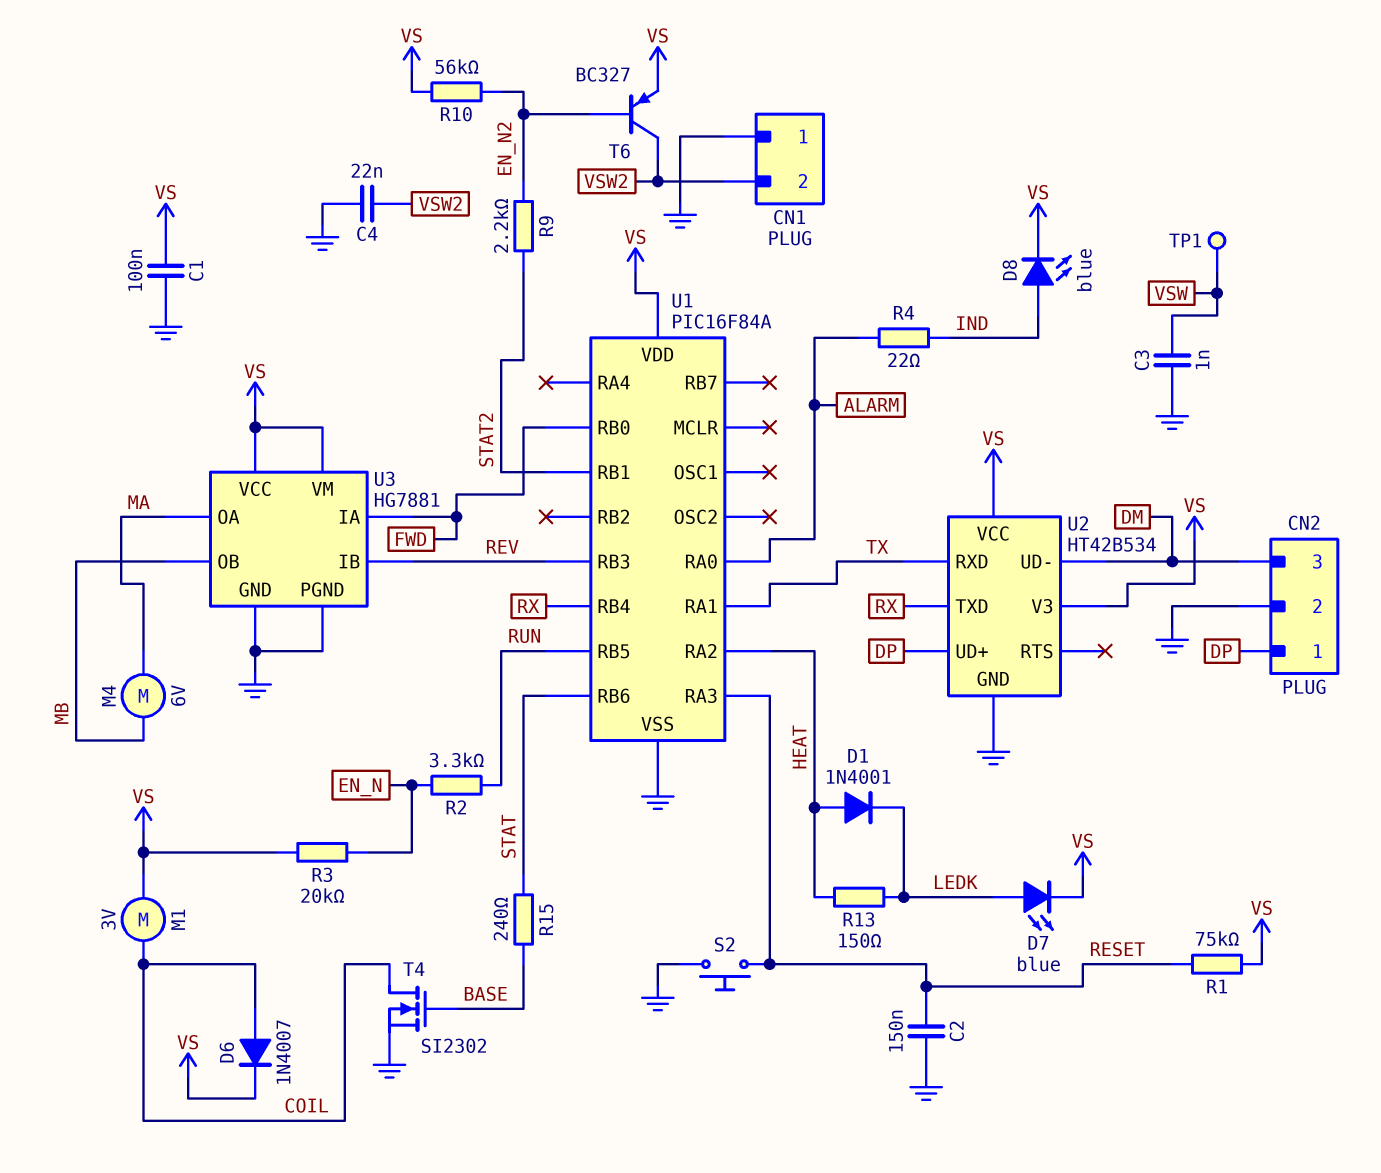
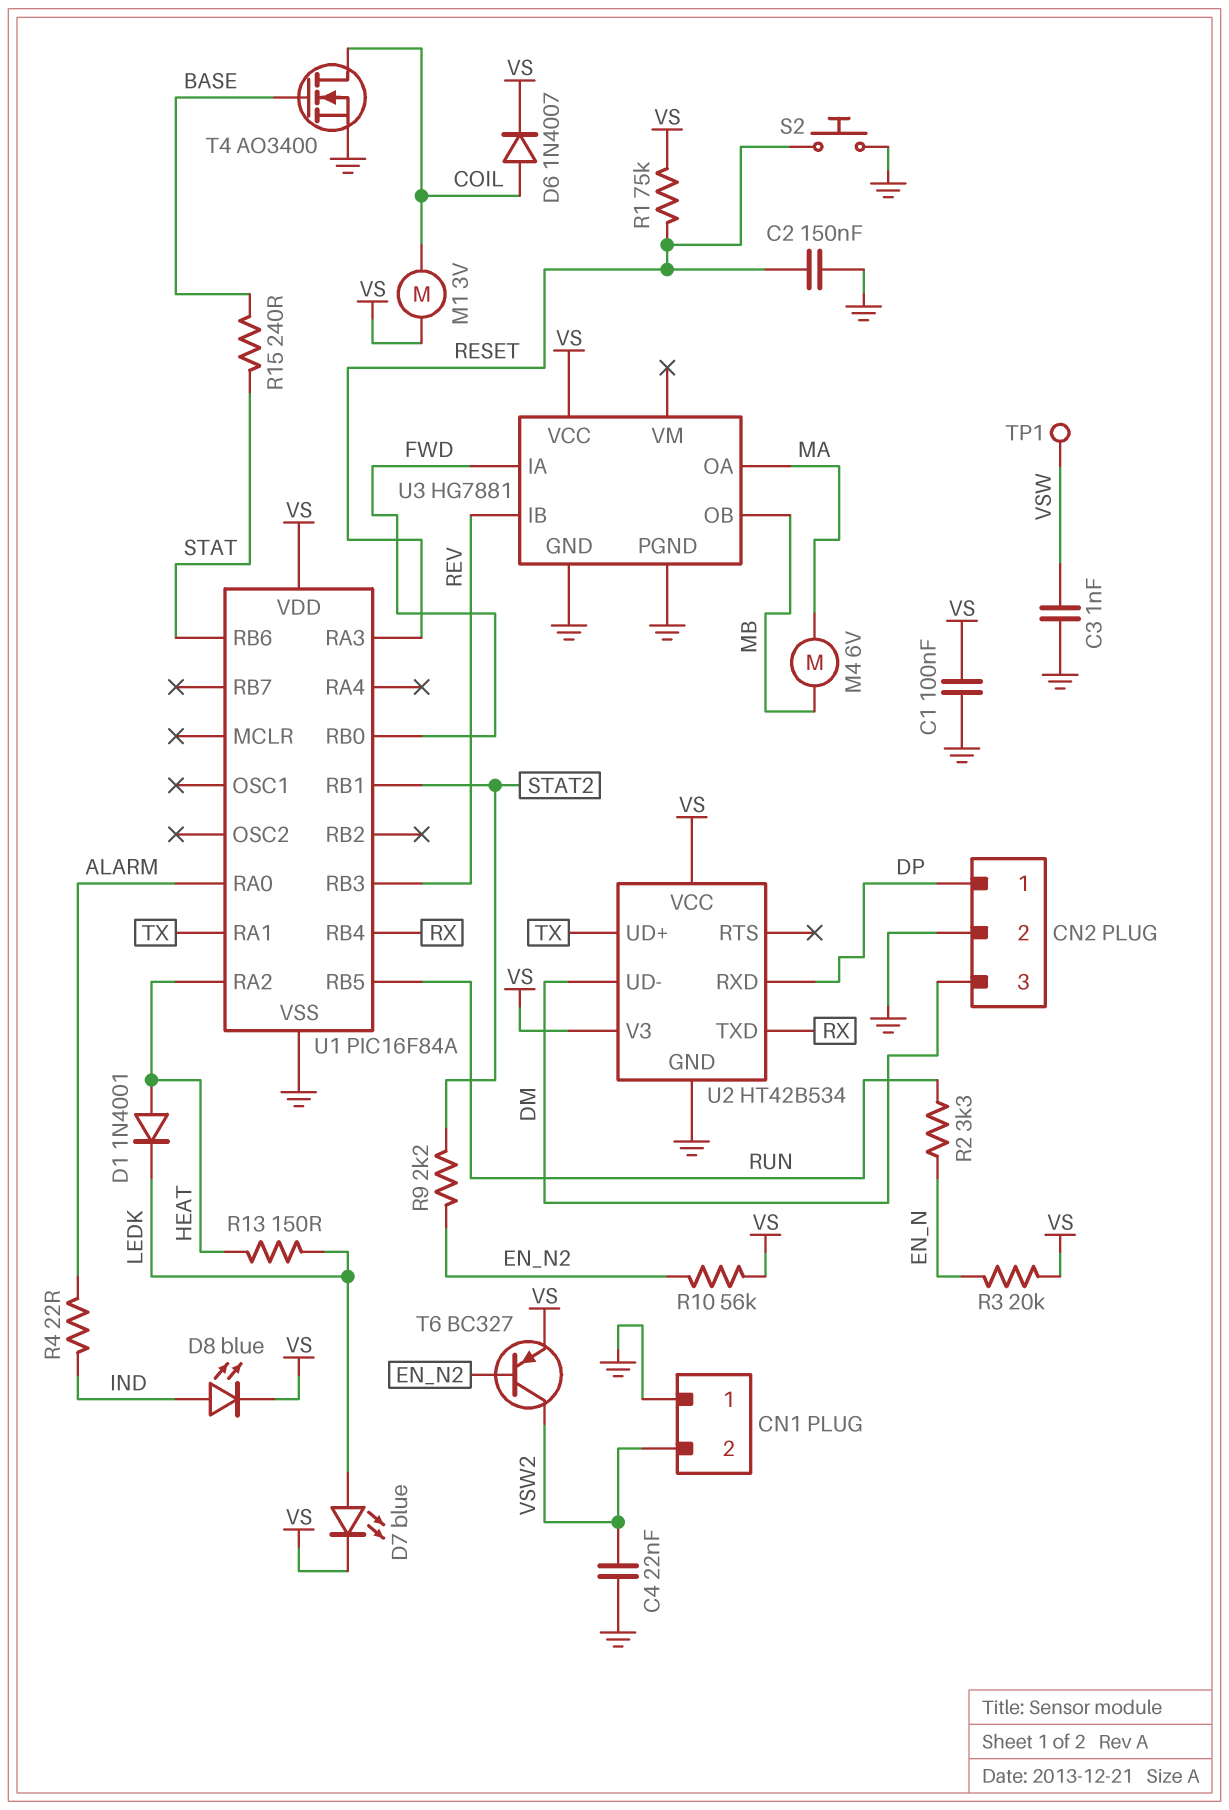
T4: NMOS SI2302 (G BASE, D COIL, S GND) -> NMOS AO3400 (G BASE, D COIL, S GND)
U2 pin RXD: TX -> DP
U2 pin UD+: DP -> TX
U3 pin VM: VS -> none

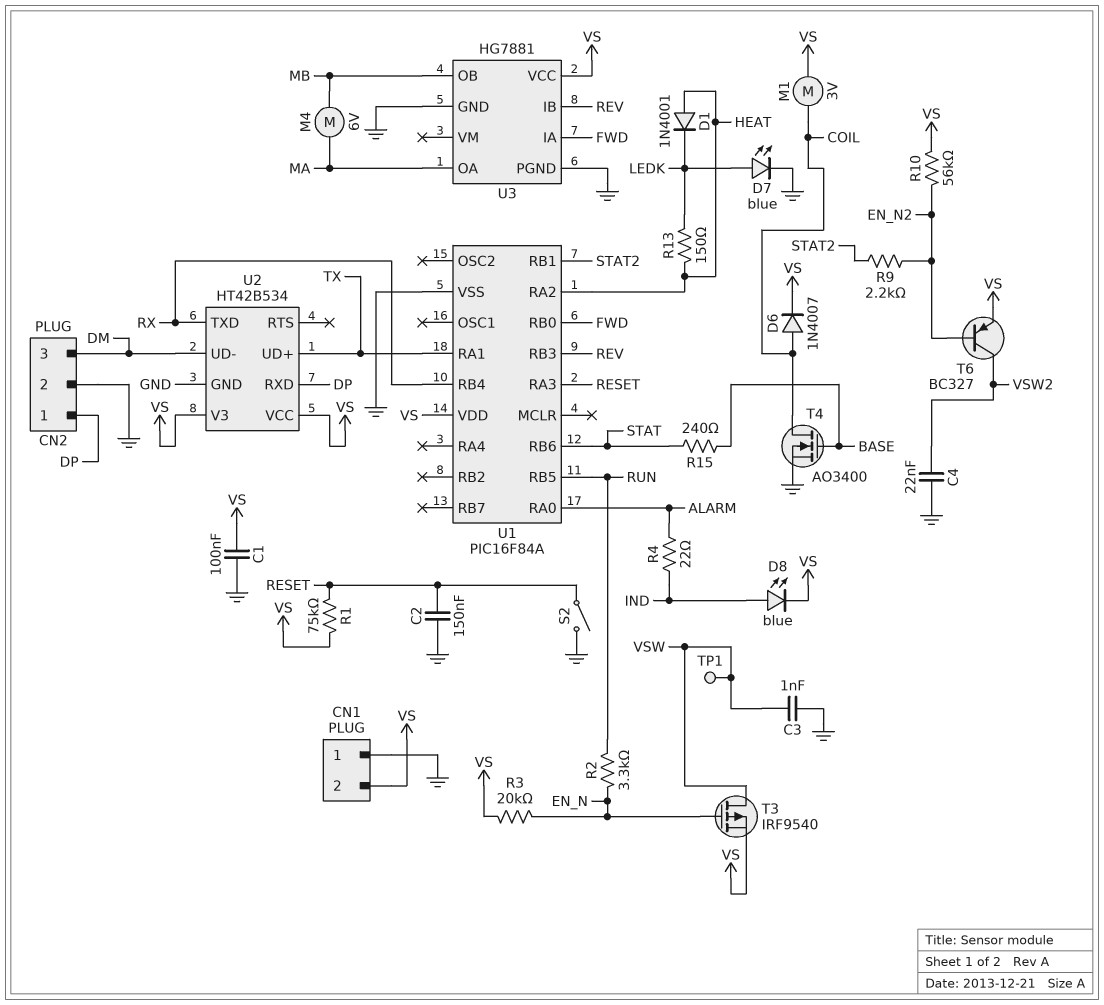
CN1 pin 2: VSW2 -> VS
D7: LED blue (A LEDK, K VS) -> LED blue (A LEDK, K GND)
S2: button (GND, RESET) -> switch (GND, RESET)
T3: none -> PMOS IRF9540 (G EN_N, D VSW, S VS)

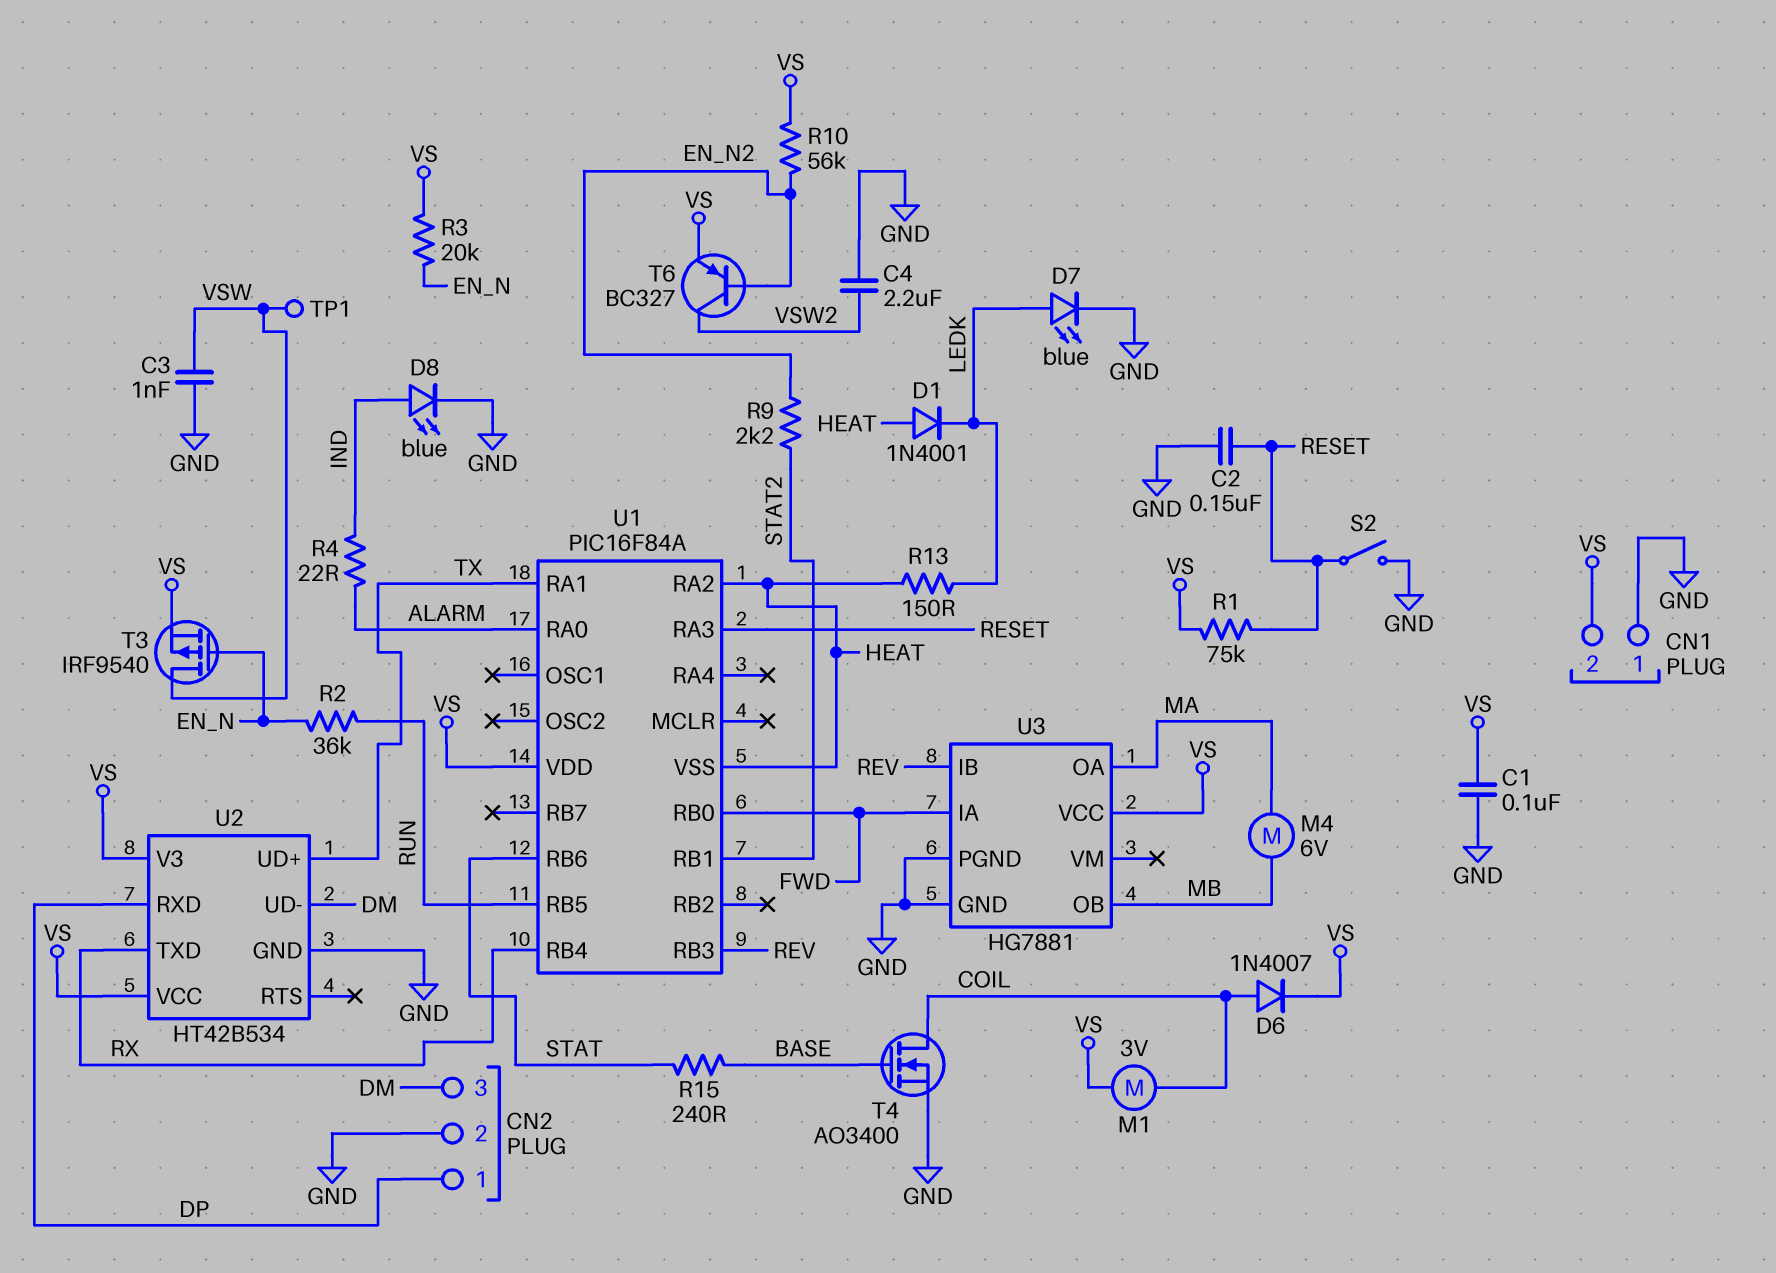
C4: 22nF (GND, VSW2) -> 2.2uF (GND, VSW2)
D8: LED blue (A IND, K VS) -> LED blue (A IND, K GND)
R2: 3.3k (EN_N, RUN) -> 36k (EN_N, RUN)
U1 pin VSS: GND -> HEAT

